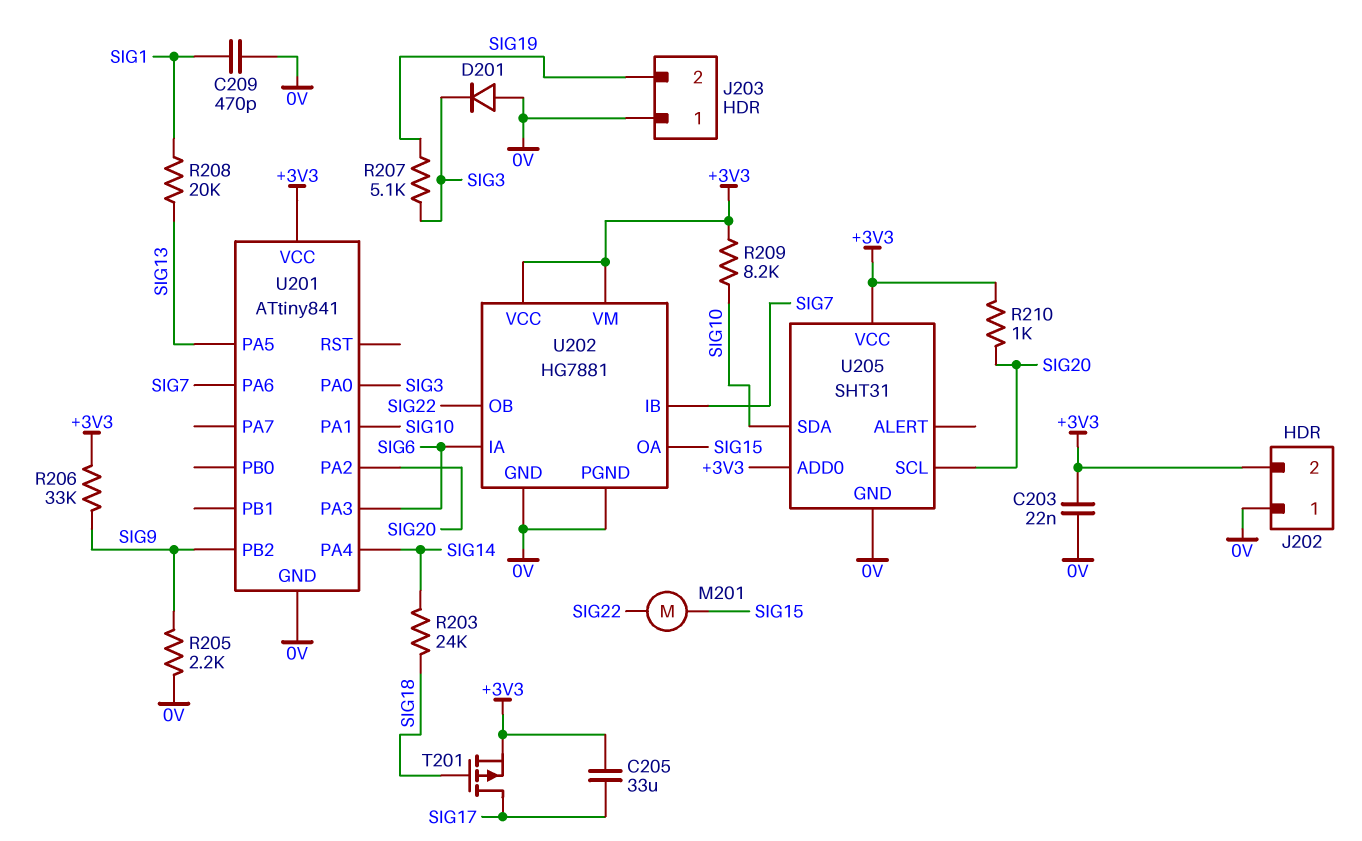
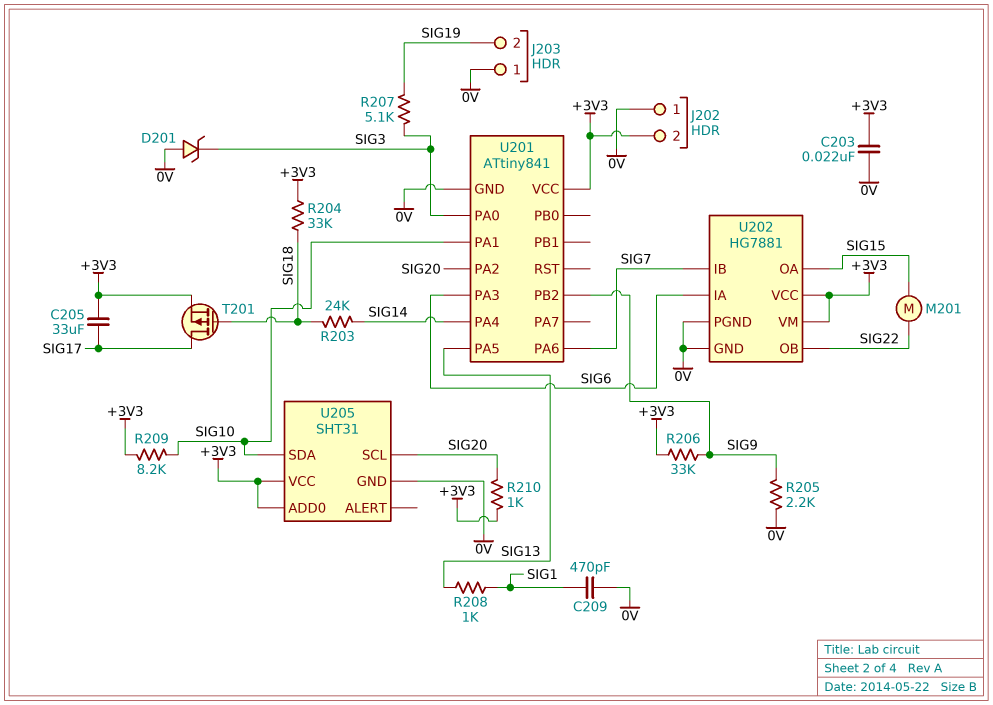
D201: diode (A 0V, K SIG3) -> zener (A 0V, K SIG3)
R204: none -> 33k (+3V3, SIG18)
R208: 20k (SIG1, SIG13) -> 1k (SIG1, SIG13)

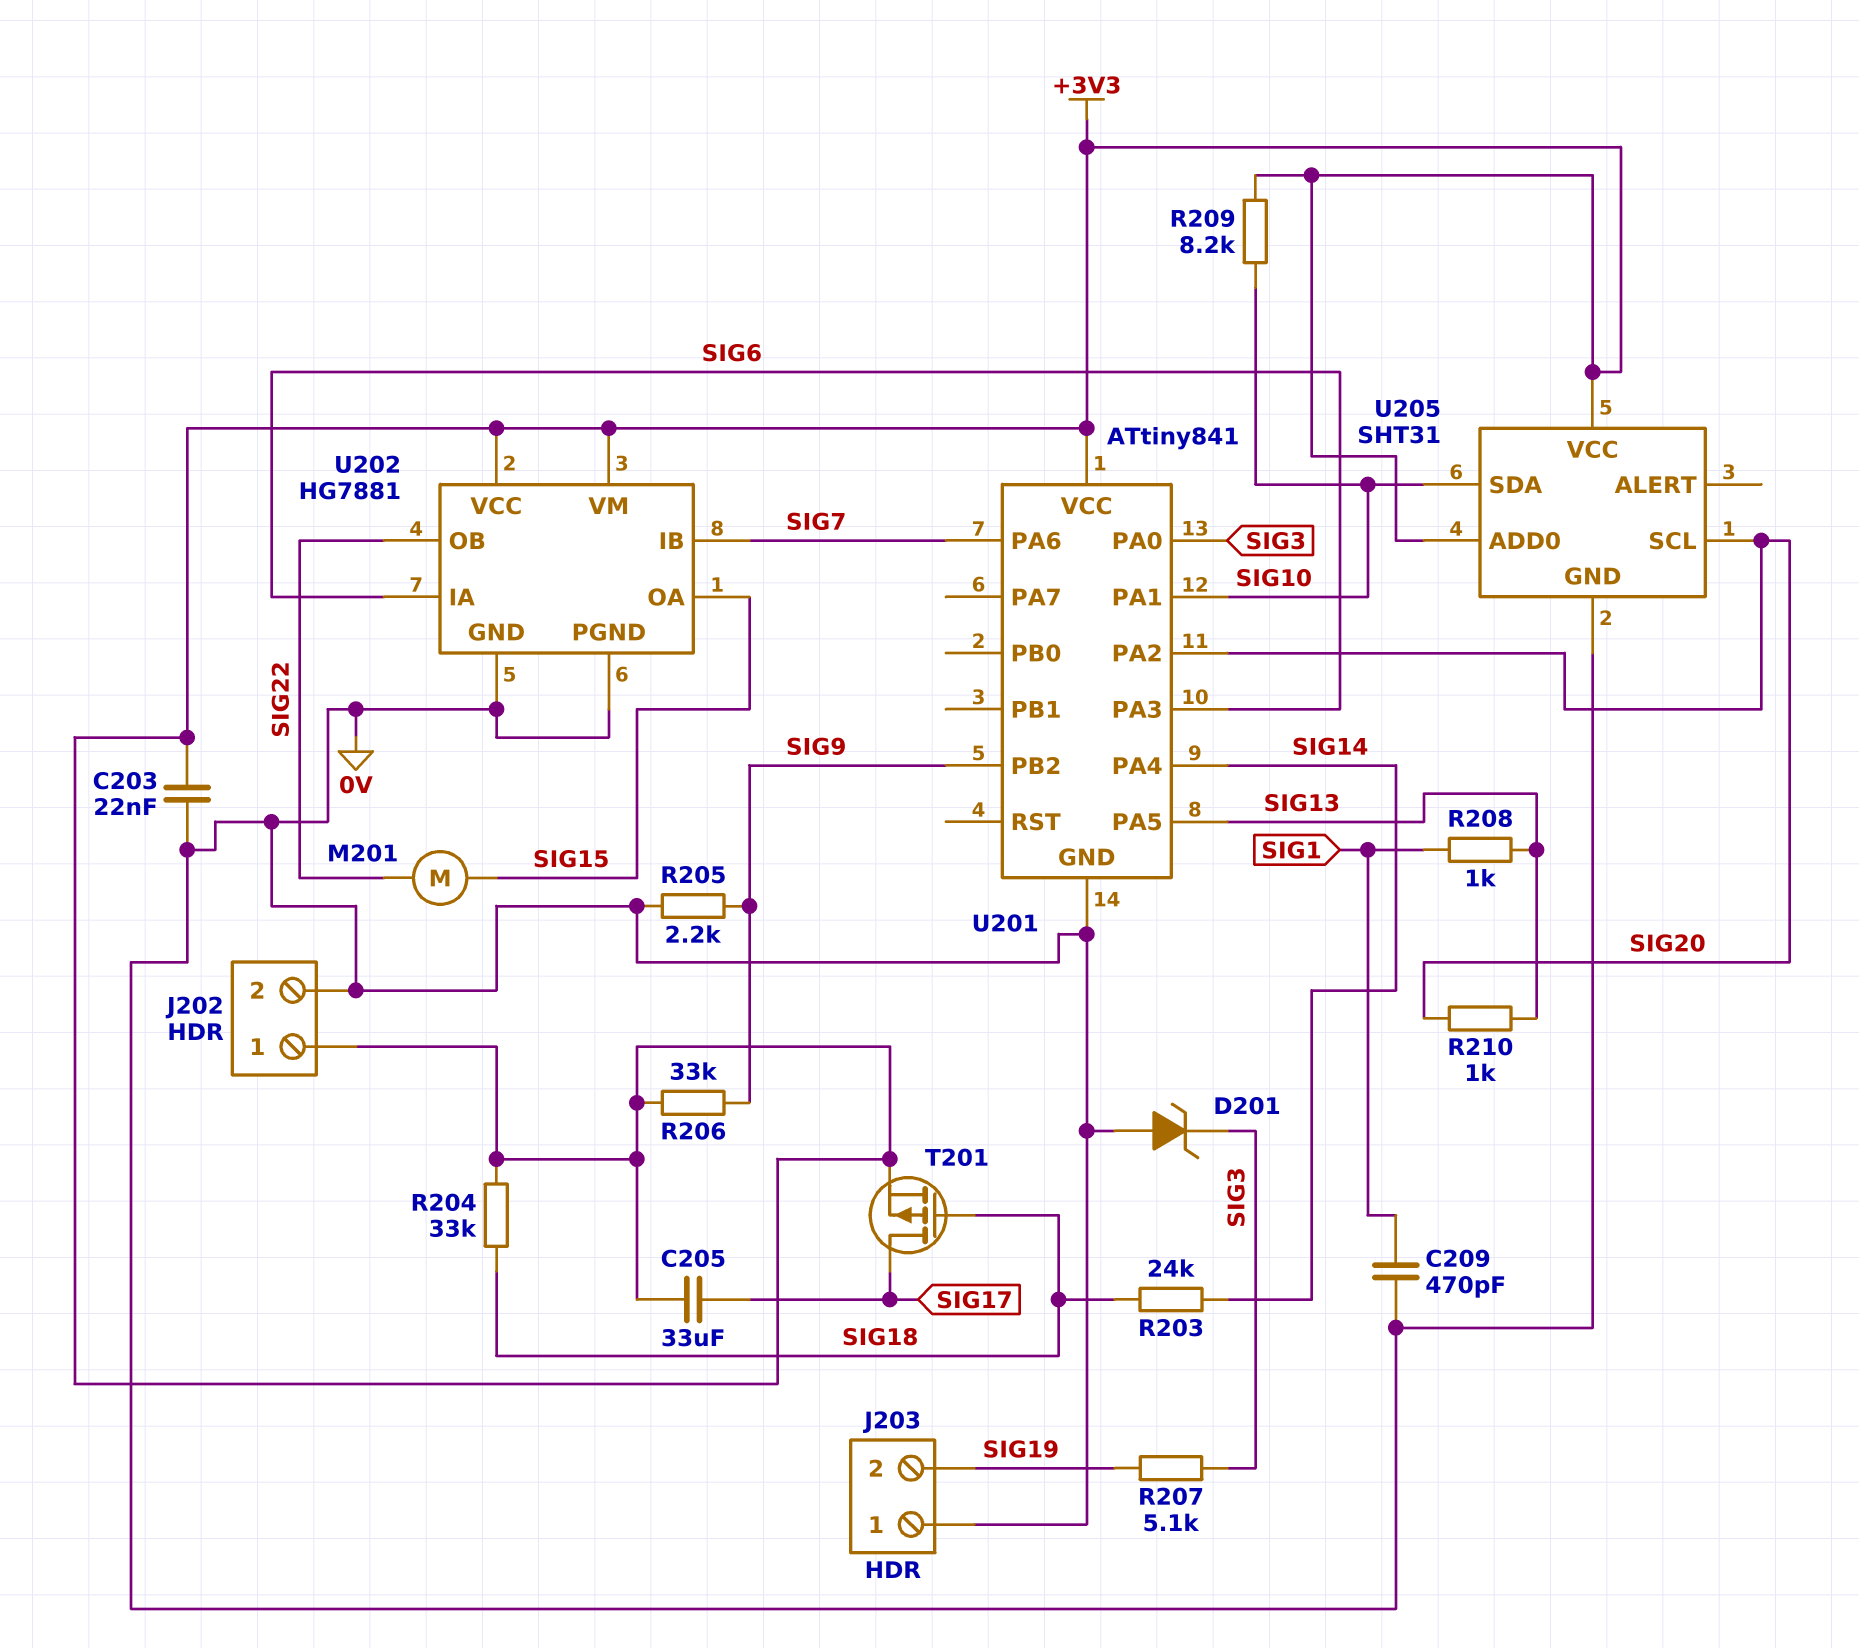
J202 pin 1: 0V -> +3V3
J202 pin 2: +3V3 -> 0V
R210: 1k (+3V3, SIG20) -> 1k (SIG13, SIG20)

